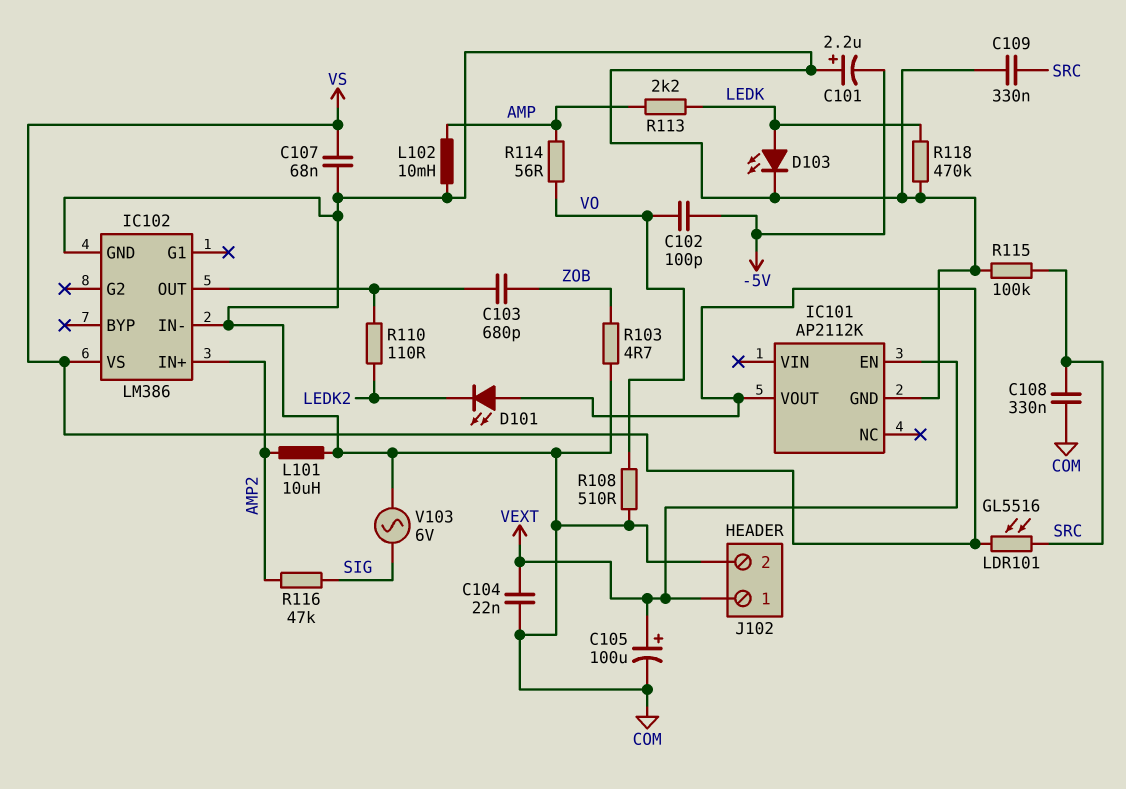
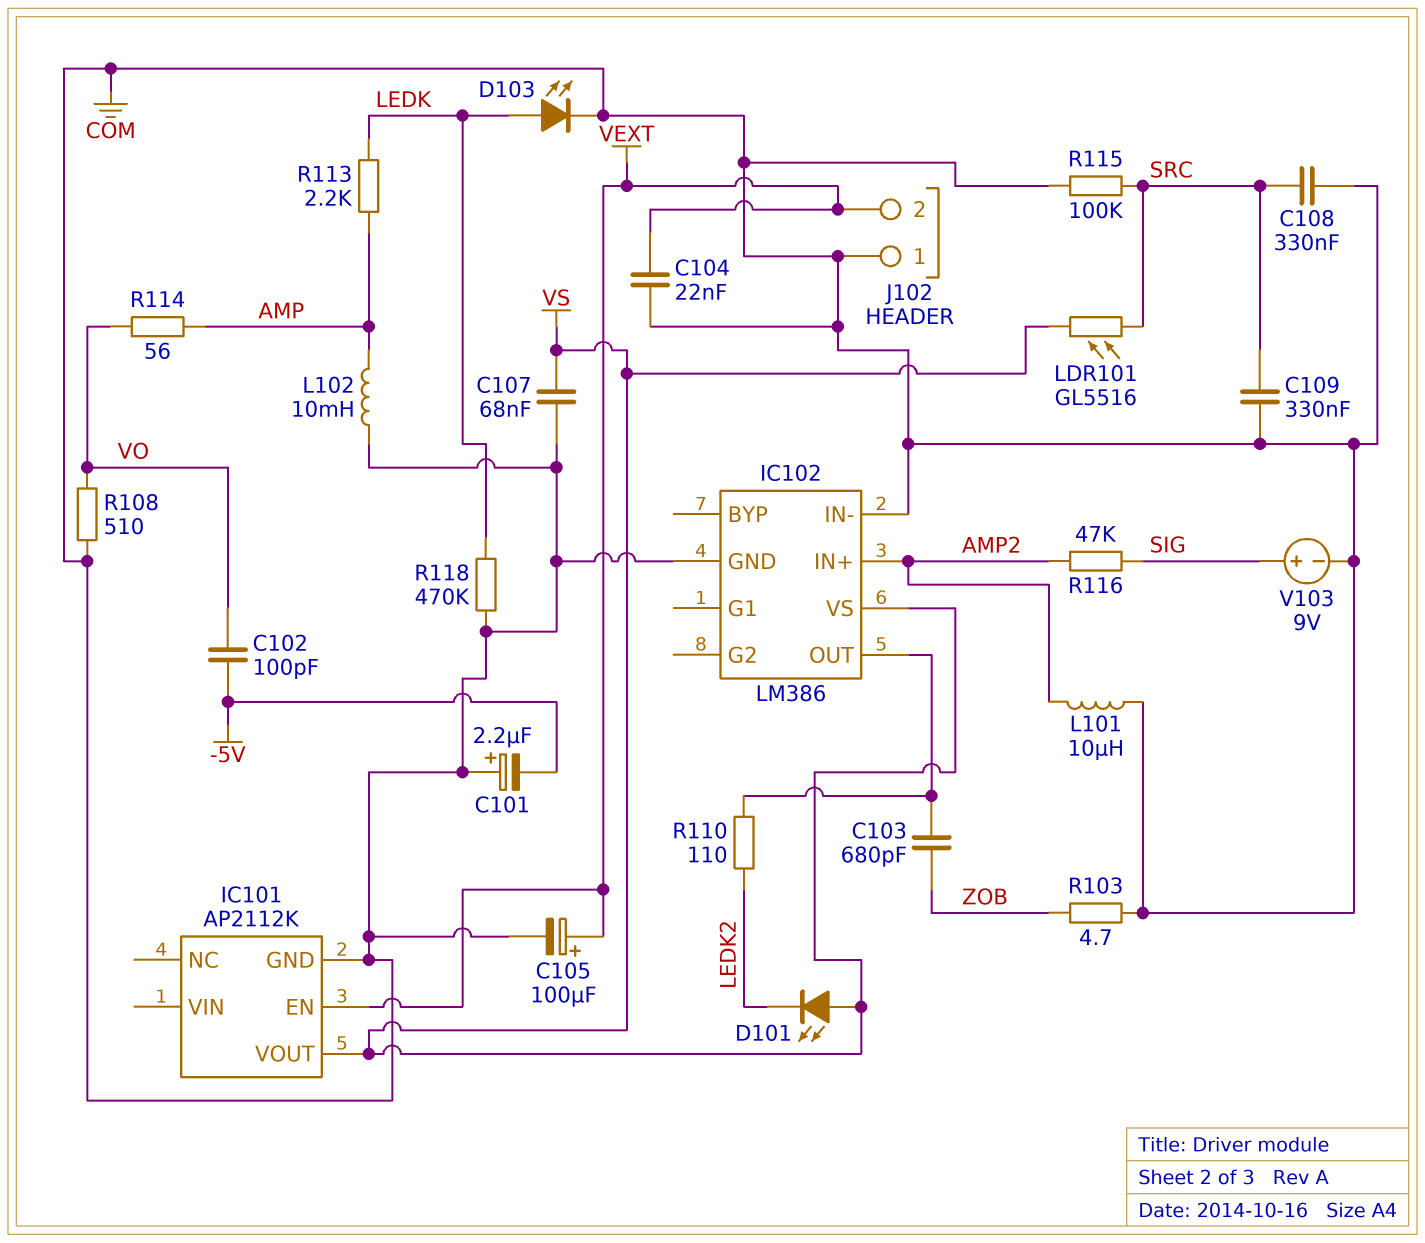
J102 pin 1: VEXT -> COM
J102 pin 2: COM -> VEXT
V103: AC 6V (COM, SIG) -> 9V (plus SIG, minus COM)

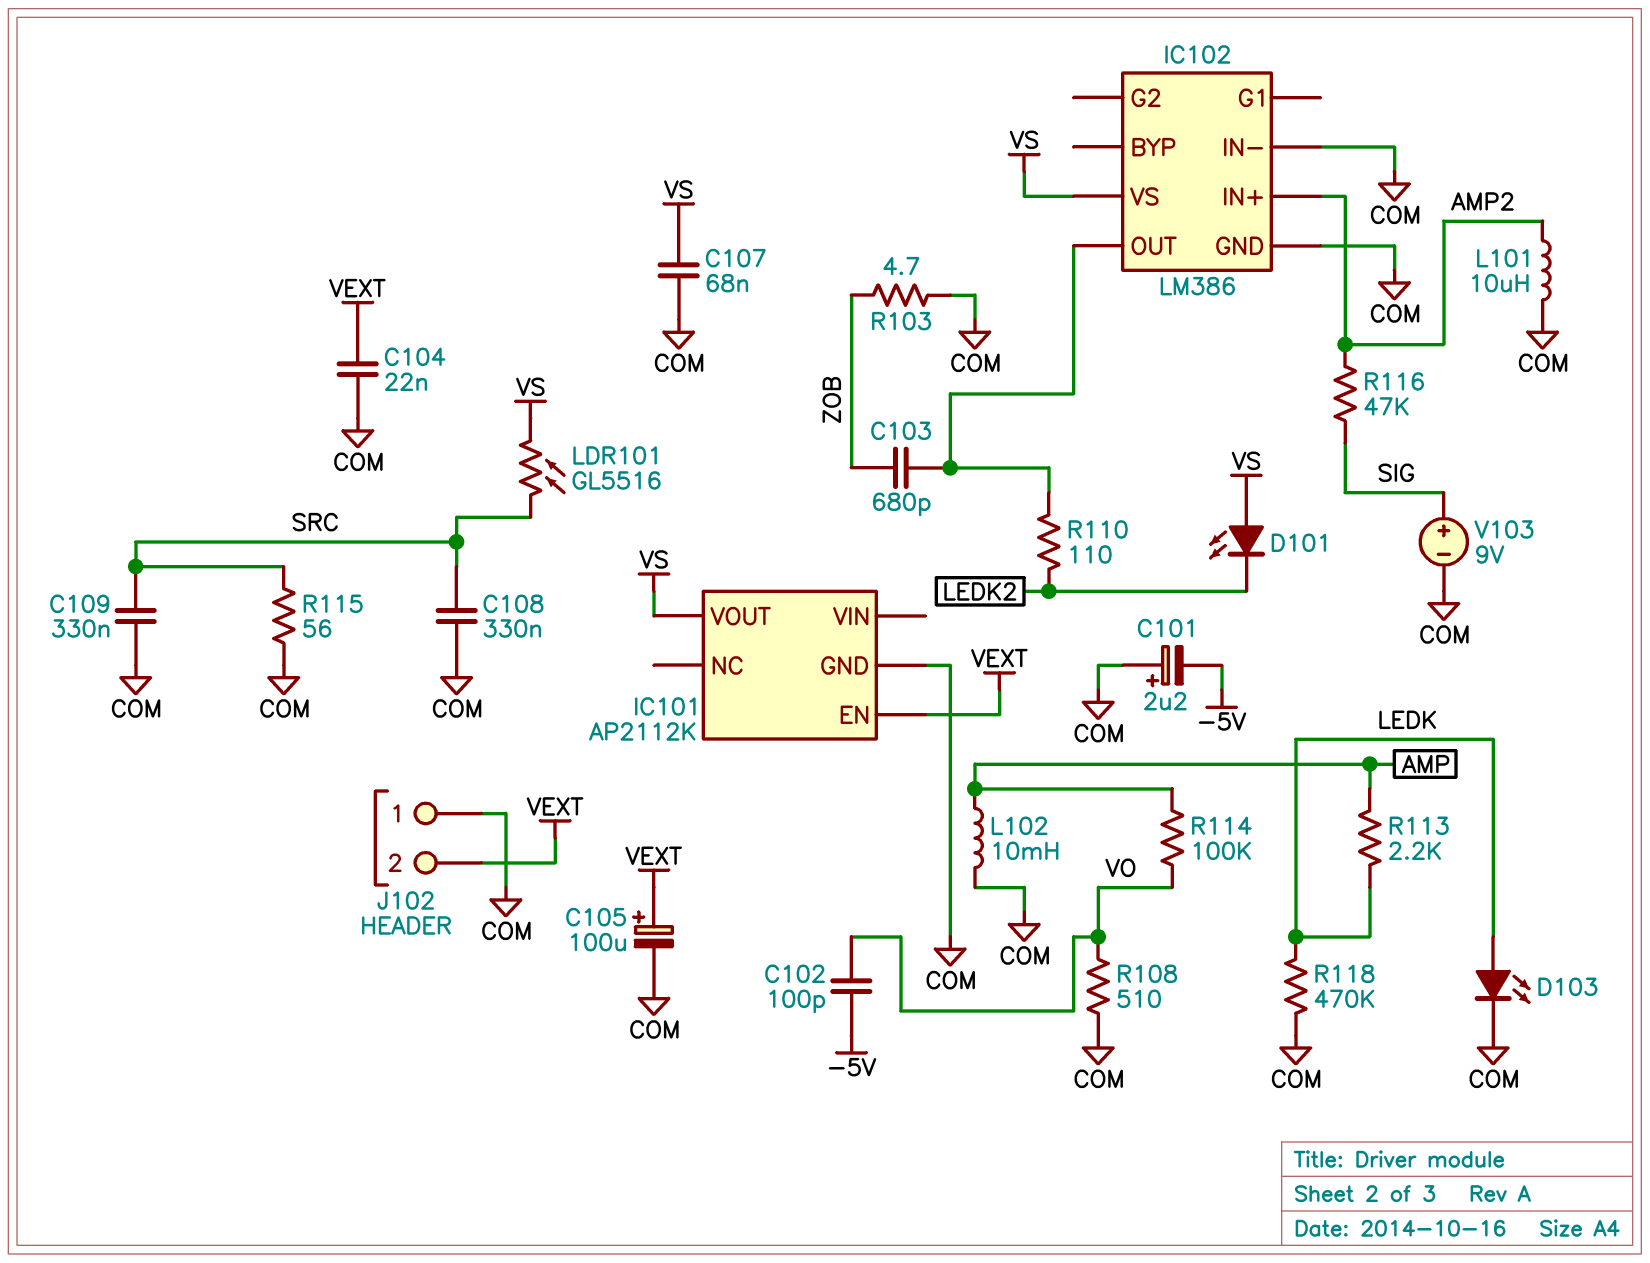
R114: 56 (AMP, VO) -> 100k (AMP, VO)
R115: 100k (COM, SRC) -> 56 (COM, SRC)

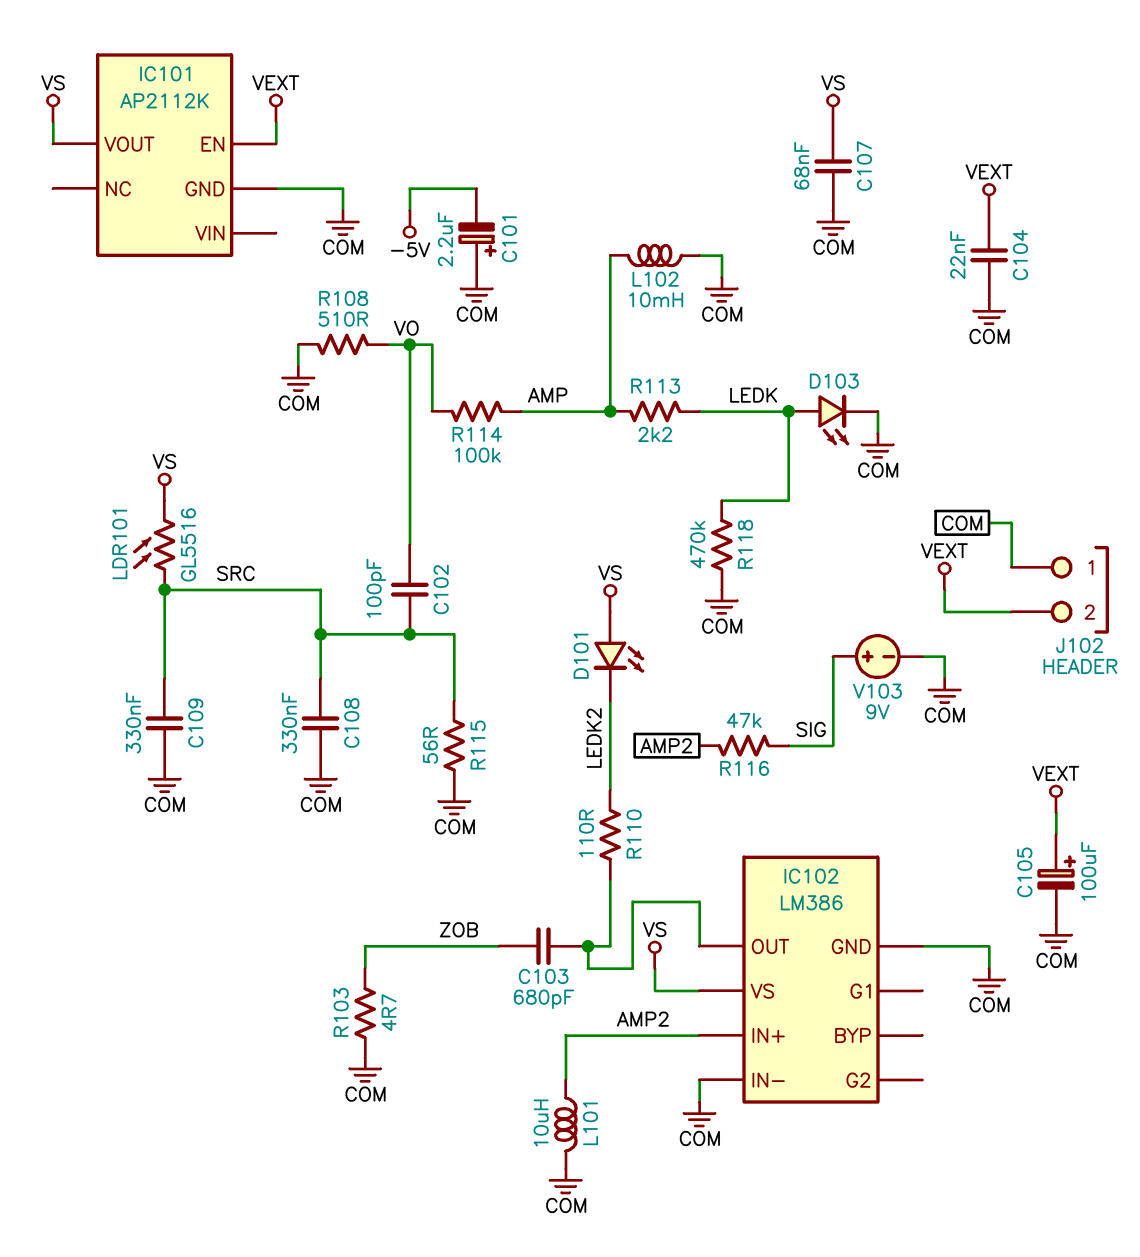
C102: 100pF (-5V, VO) -> 100pF (SRC, VO)

